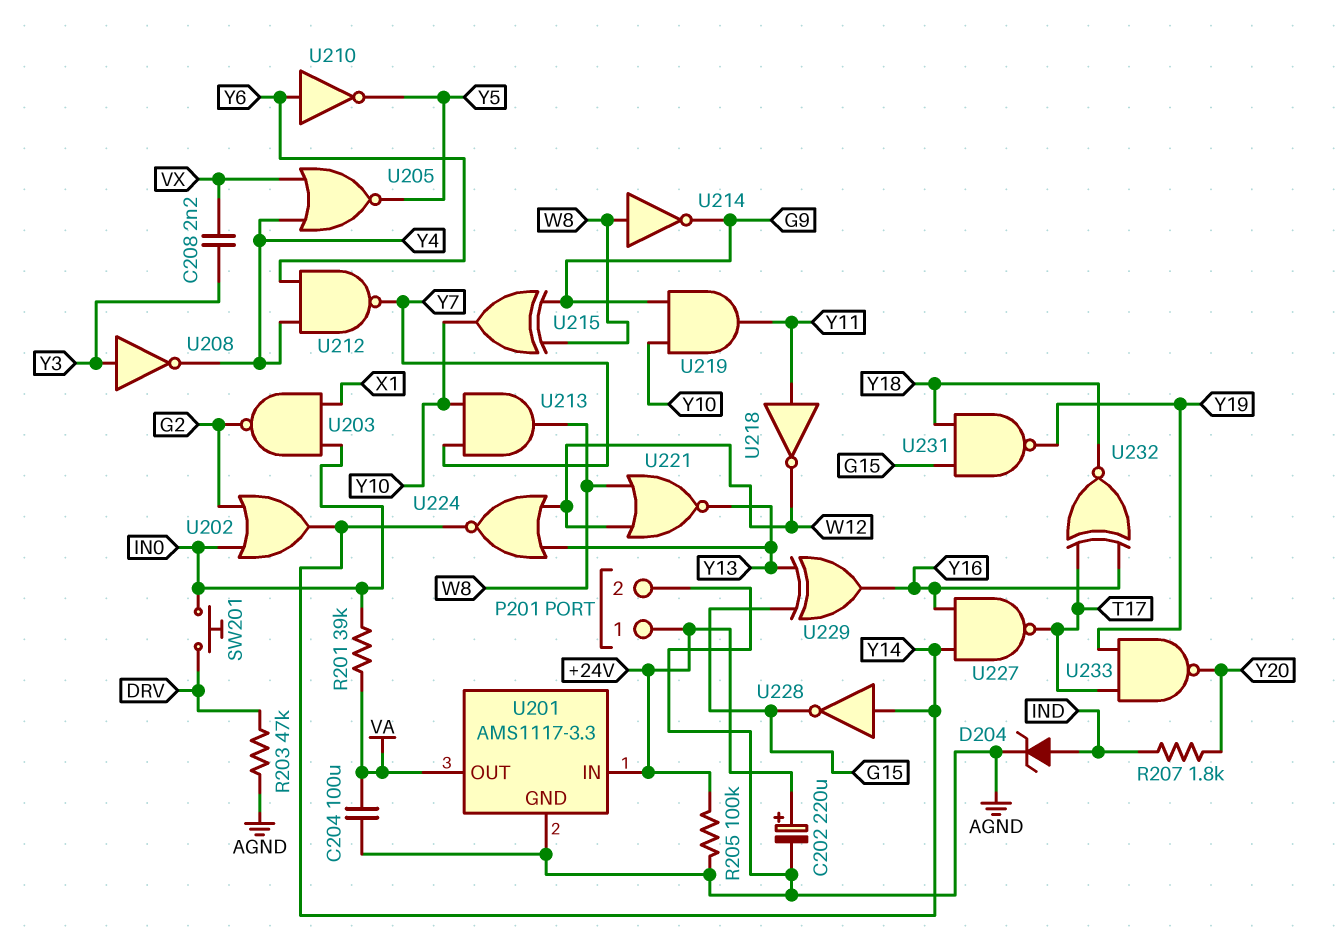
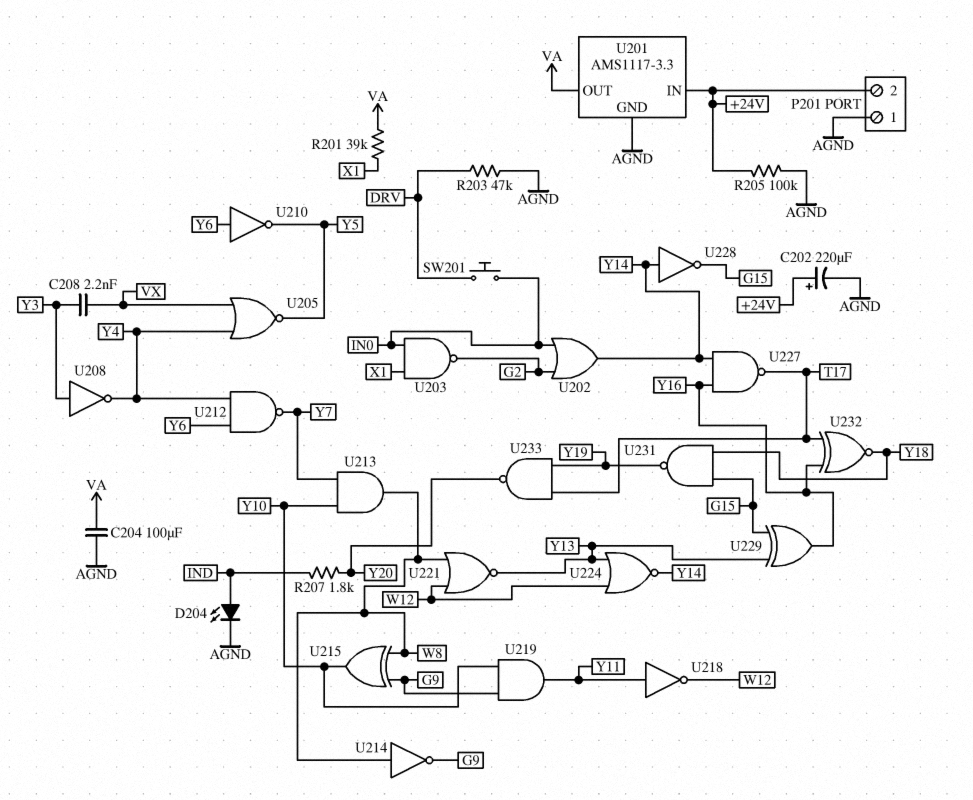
D204: zener (A IND, K AGND) -> LED (A IND, K AGND)
P201 pin 1: +24V -> AGND
P201 pin 2: AGND -> +24V
R201: 39k (IN0, VA) -> 39k (VA, X1)

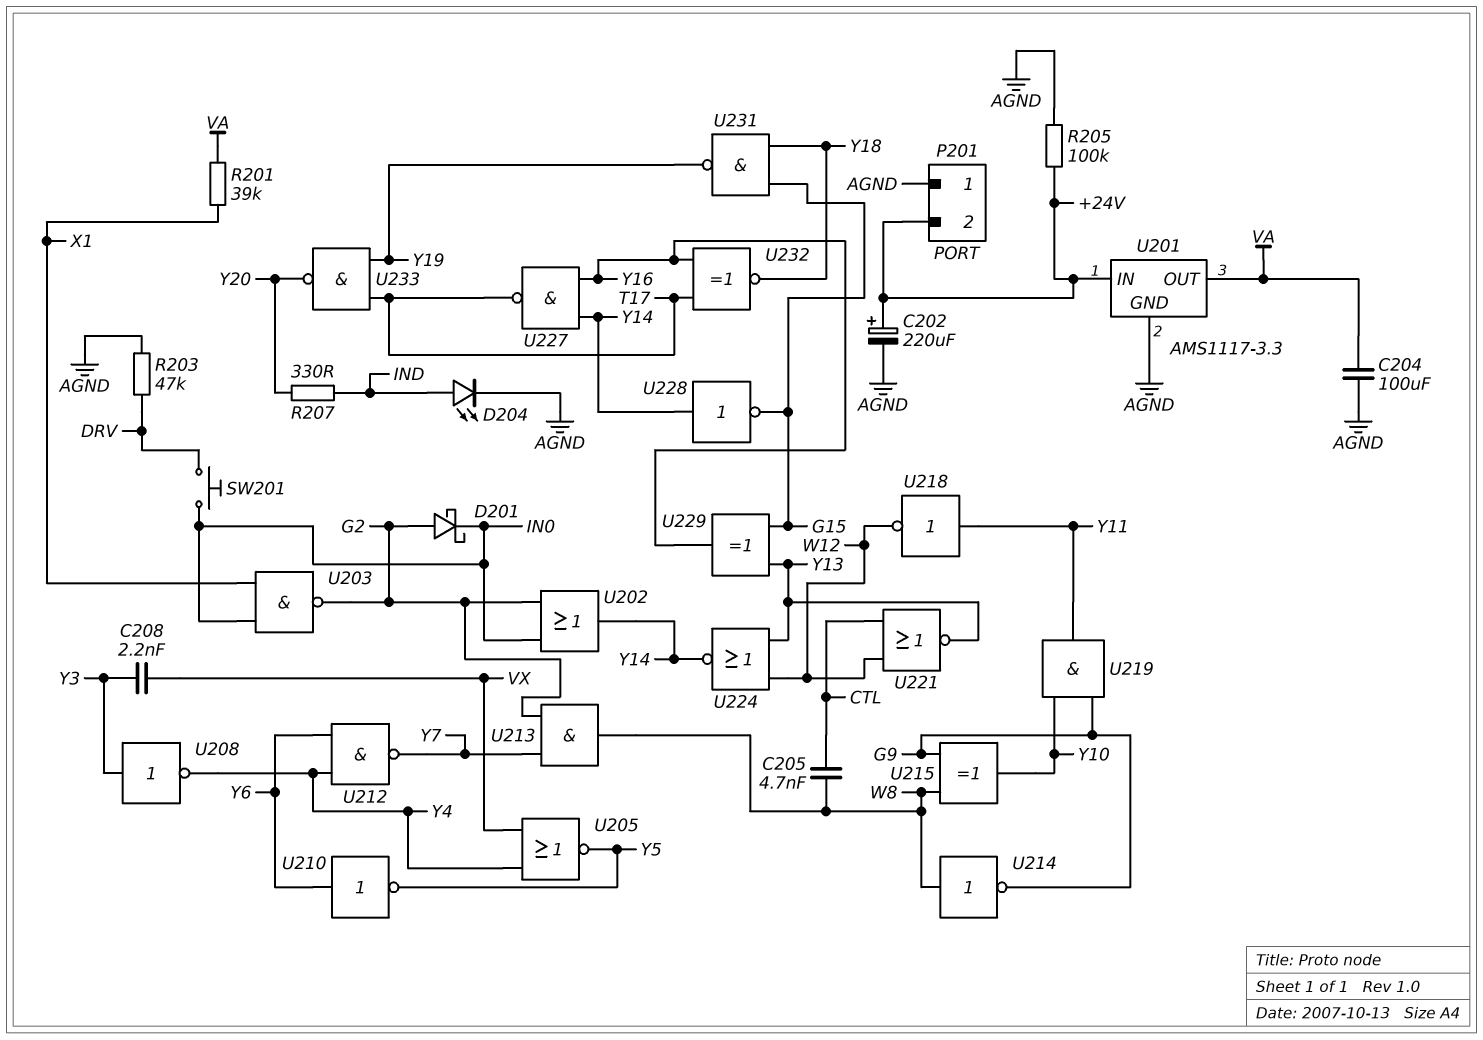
C205: none -> 4.7nF (CTL, W8)
D201: none -> schottky (A G2, K IN0)
R207: 1.8k (IND, Y20) -> 330 (IND, Y20)
U213: AND (in Y7, in Y10, out W8) -> AND (in G2, in Y7, out W8)
U221: NOR (in W8, in W12, out Y13) -> NOR (in CTL, in W12, out Y13)

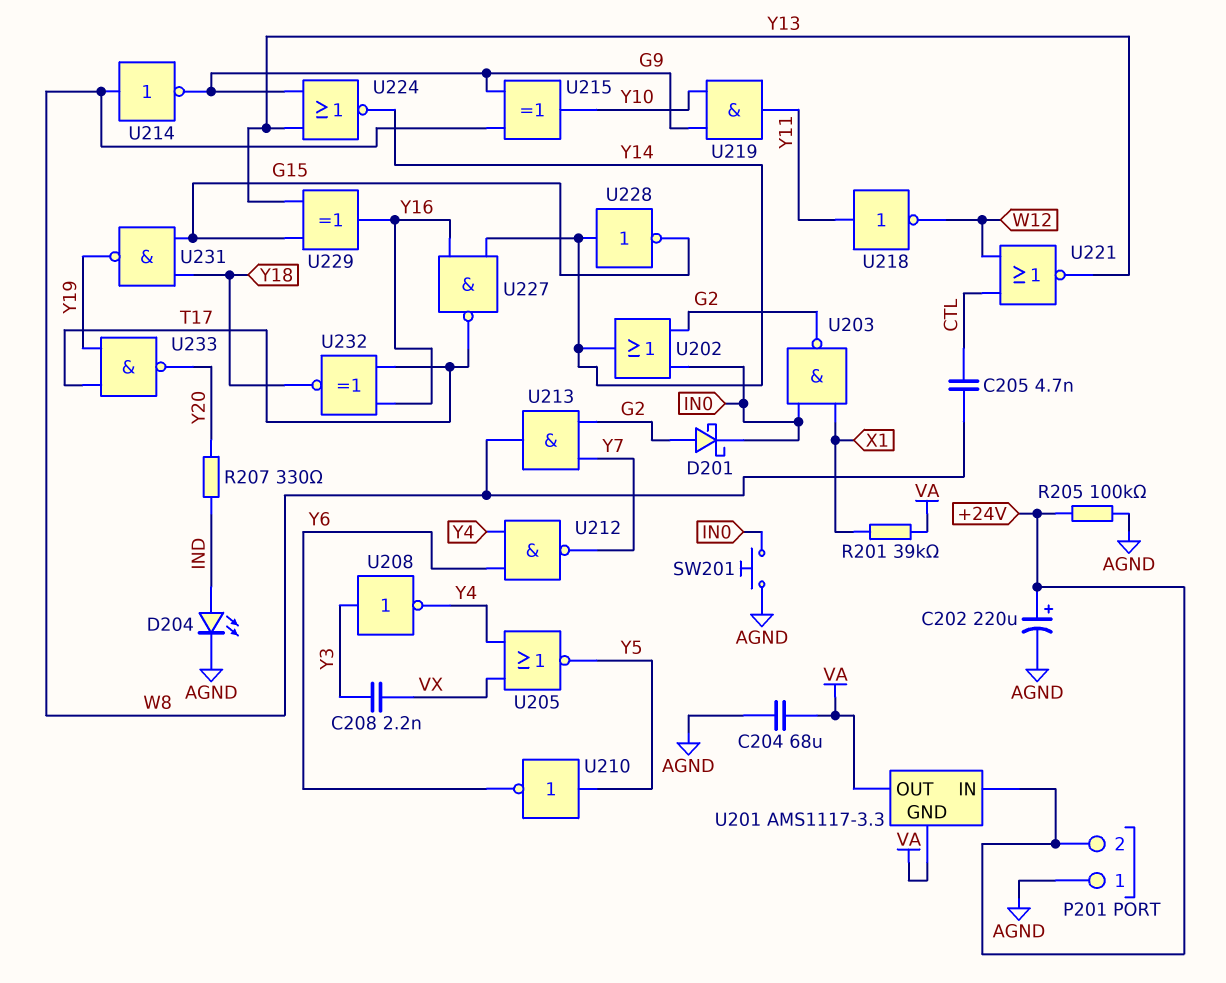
C204: 100uF (AGND, VA) -> 68uF (AGND, VA)
R203: 47k (AGND, DRV) -> none
SW201: button (DRV, IN0) -> button (AGND, IN0)
U201 pin GND: AGND -> VA
U210: NOT (in Y6, out Y5) -> NOT (in Y5, out Y6)
U224: NOR (in W12, in Y13, out Y14) -> NOR (in G9, in Y13, out Y14)

